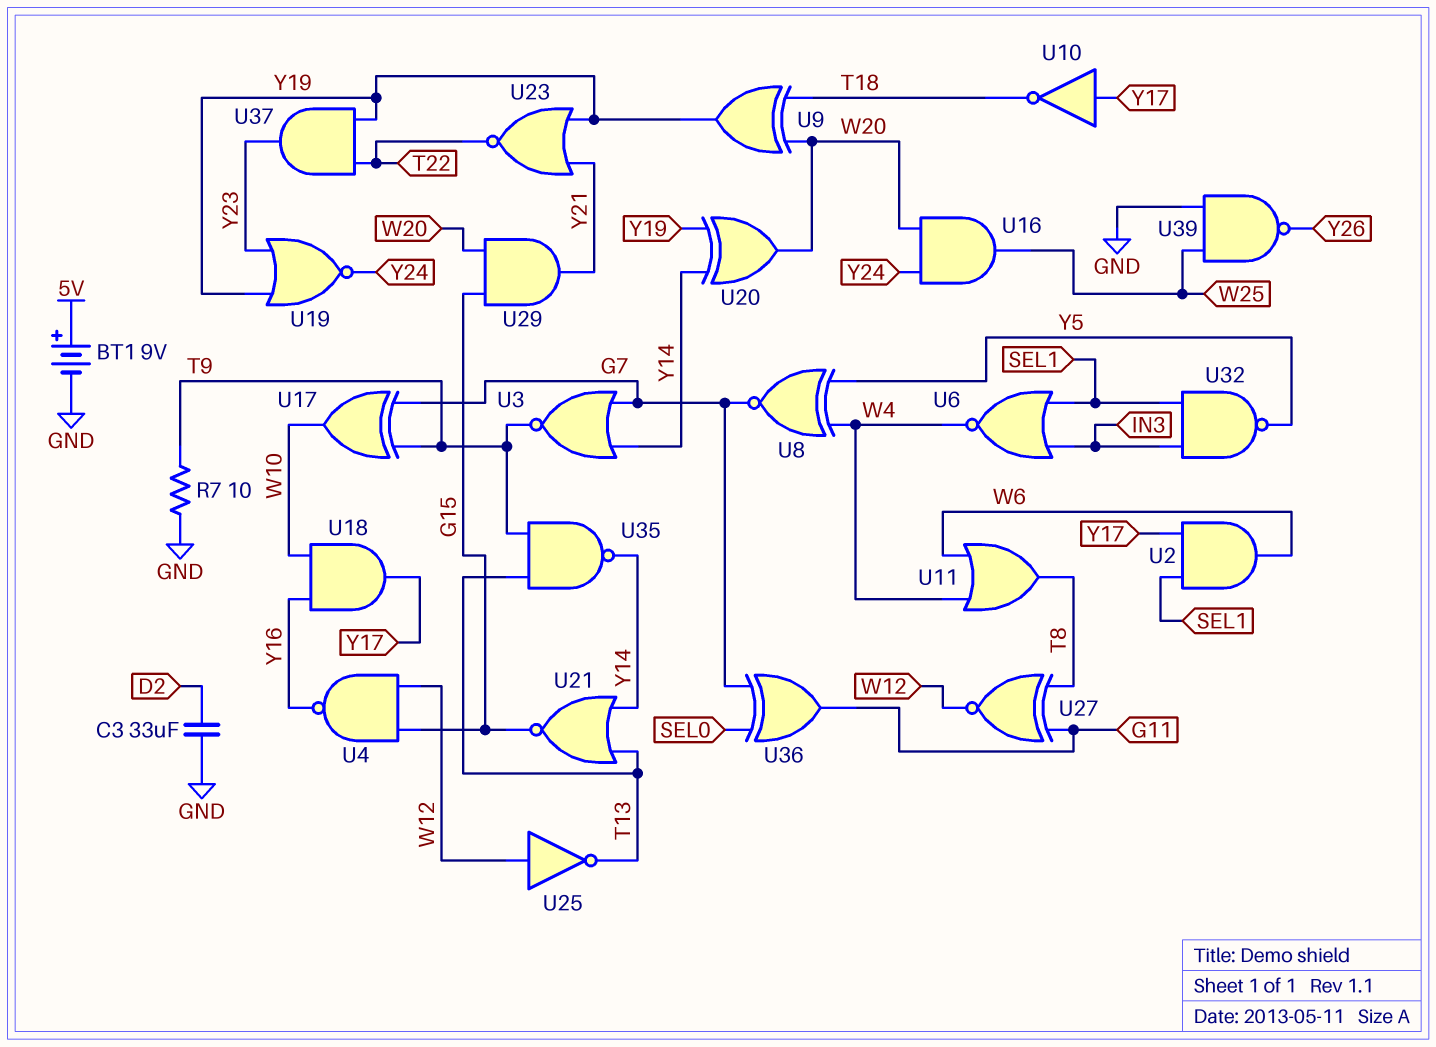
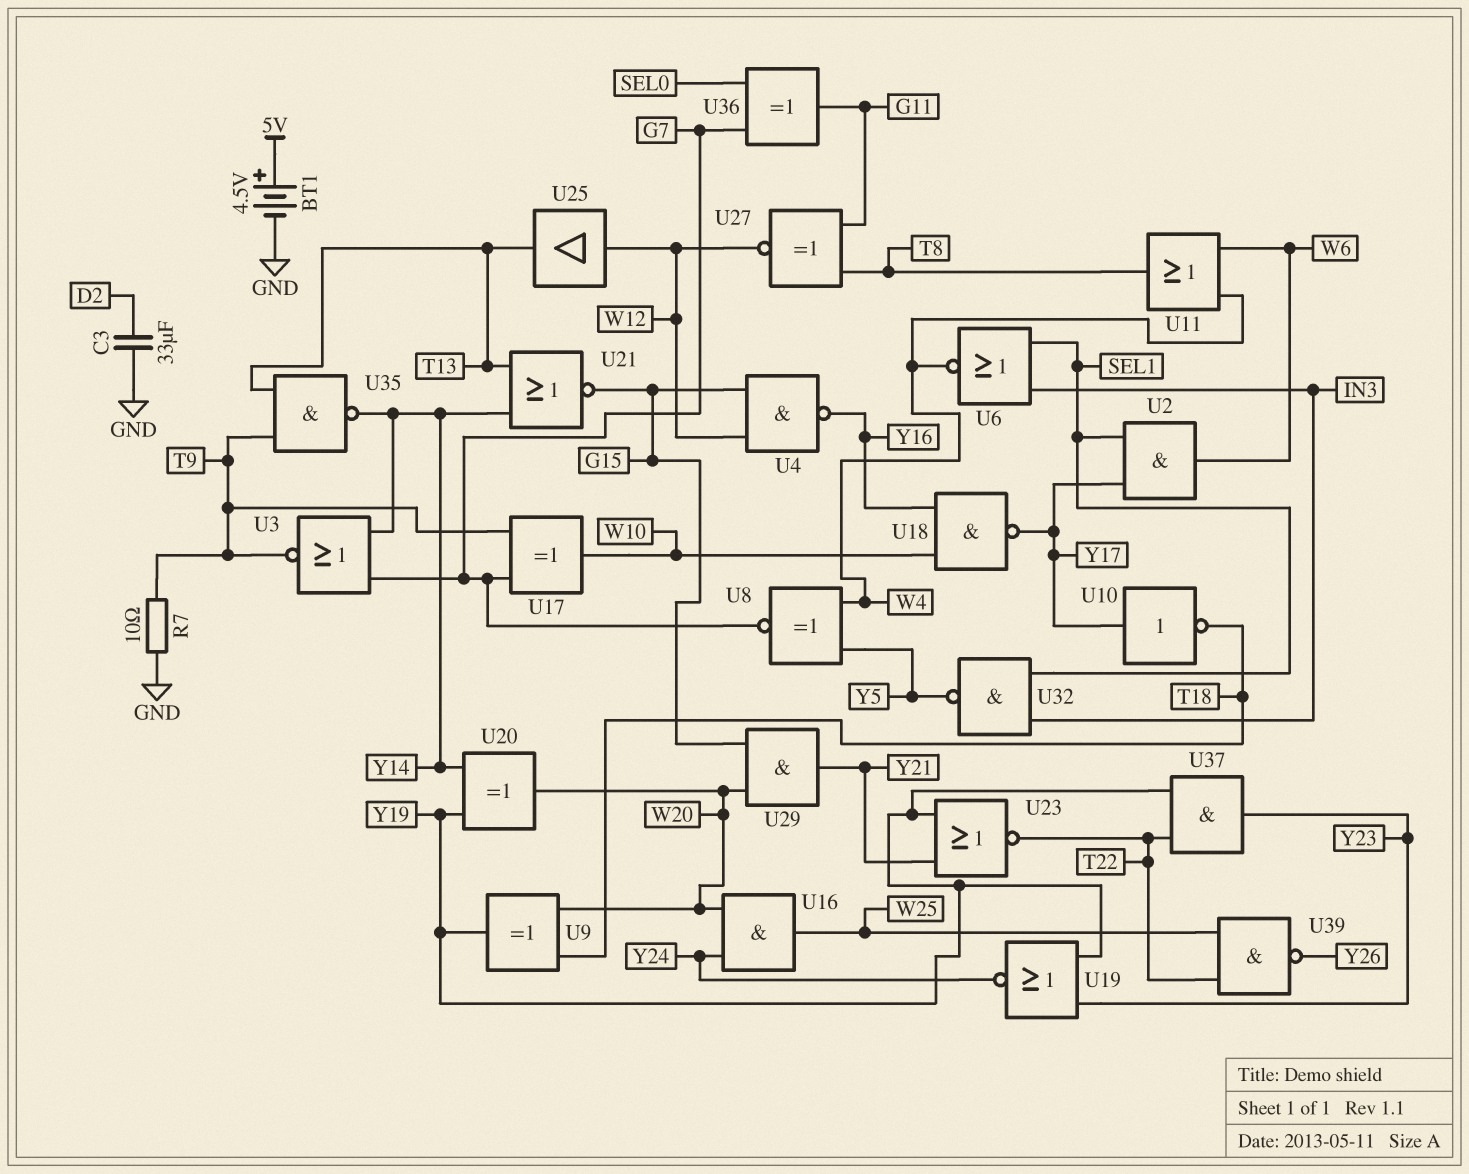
BT1: 9V (plus 5V, minus GND) -> 4.5V (plus 5V, minus GND)
U18: AND (in W10, in Y16, out Y17) -> NAND (in W10, in Y16, out Y17)
U25: NOT (in W12, out T13) -> buffer (in W12, out T13)
U39: NAND (in GND, in W25, out Y26) -> NAND (in T22, in W25, out Y26)

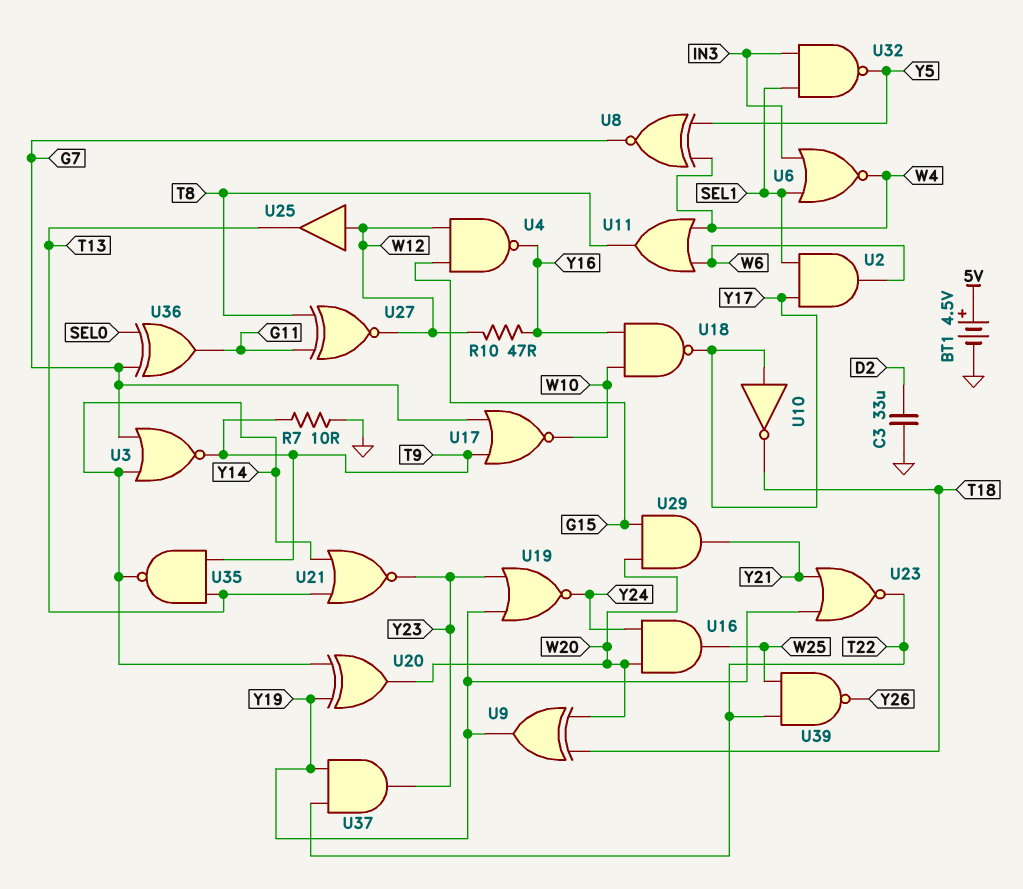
R10: none -> 47 (W12, Y16)
U17: XOR (in G7, in T9, out W10) -> NOR (in G7, in T9, out W10)
U21: NOR (in T13, in Y14, out G15) -> NOR (in T13, in Y14, out Y23)

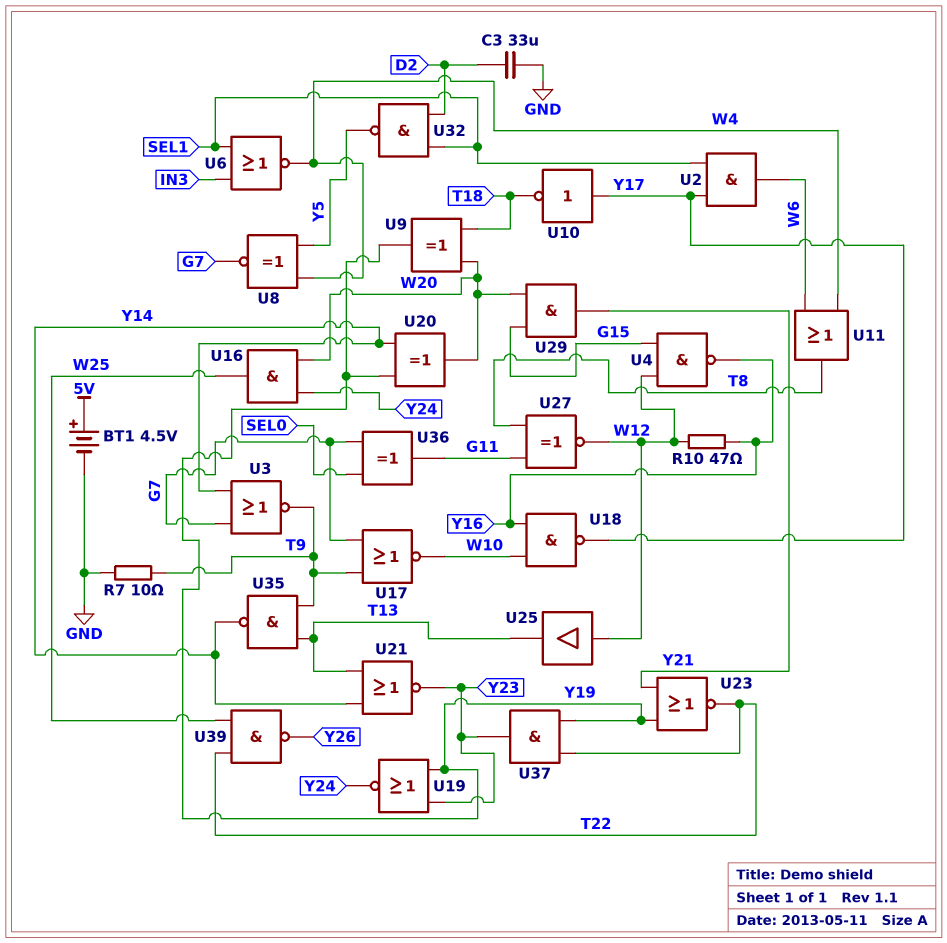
U32: NAND (in IN3, in SEL1, out Y5) -> NAND (in D2, in SEL1, out Y5)

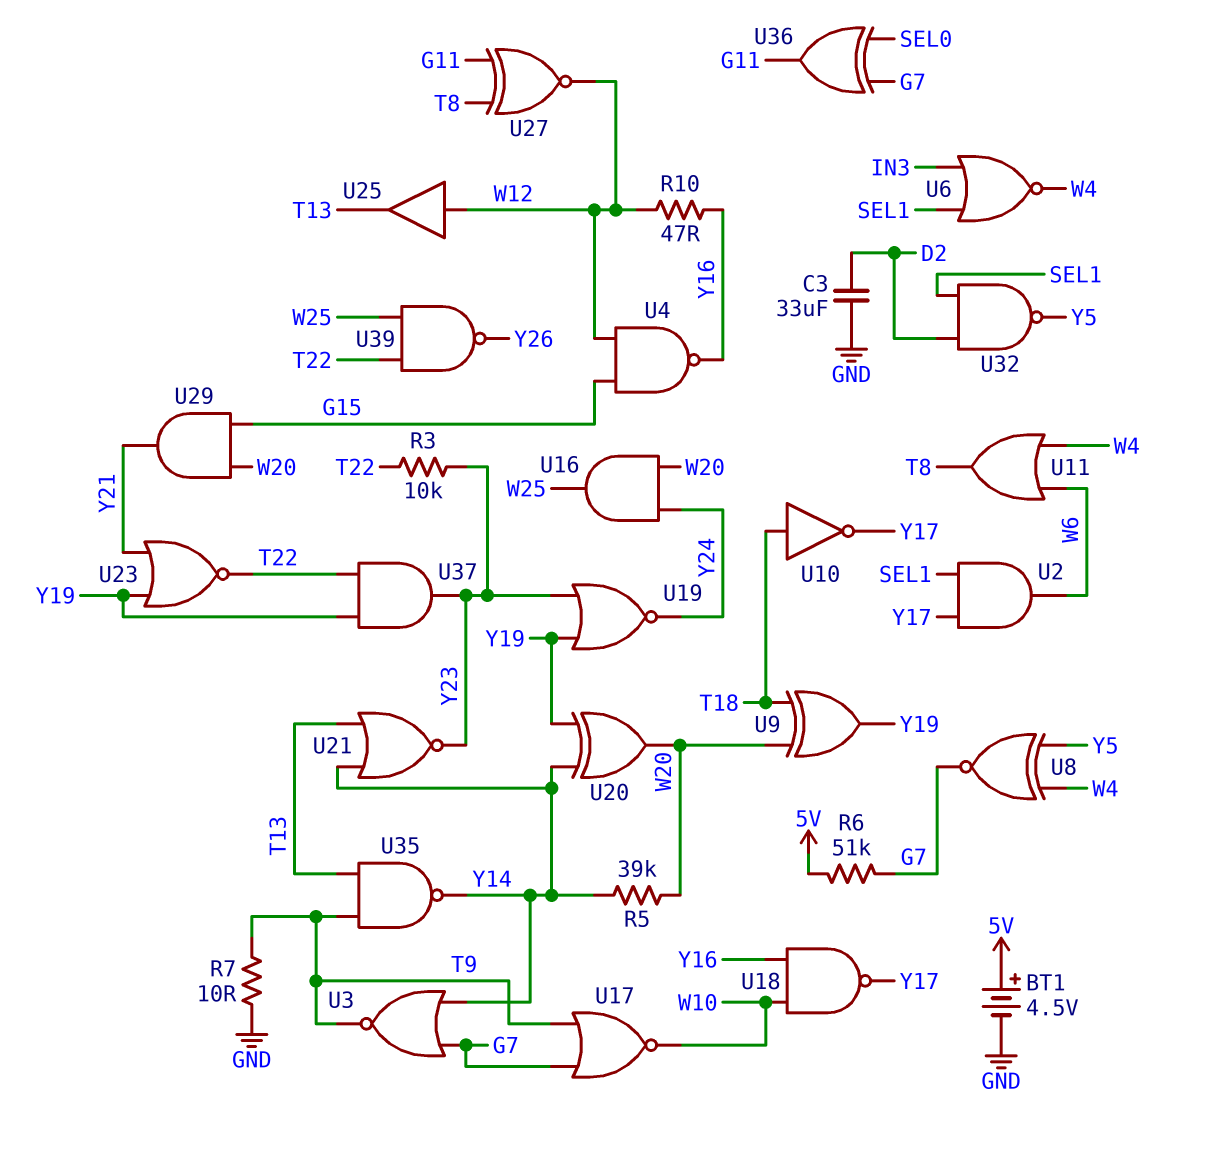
R3: none -> 10k (T22, Y23)
R5: none -> 39k (W20, Y14)
R6: none -> 51k (5V, G7)
U10: NOT (in Y17, out T18) -> NOT (in T18, out Y17)

